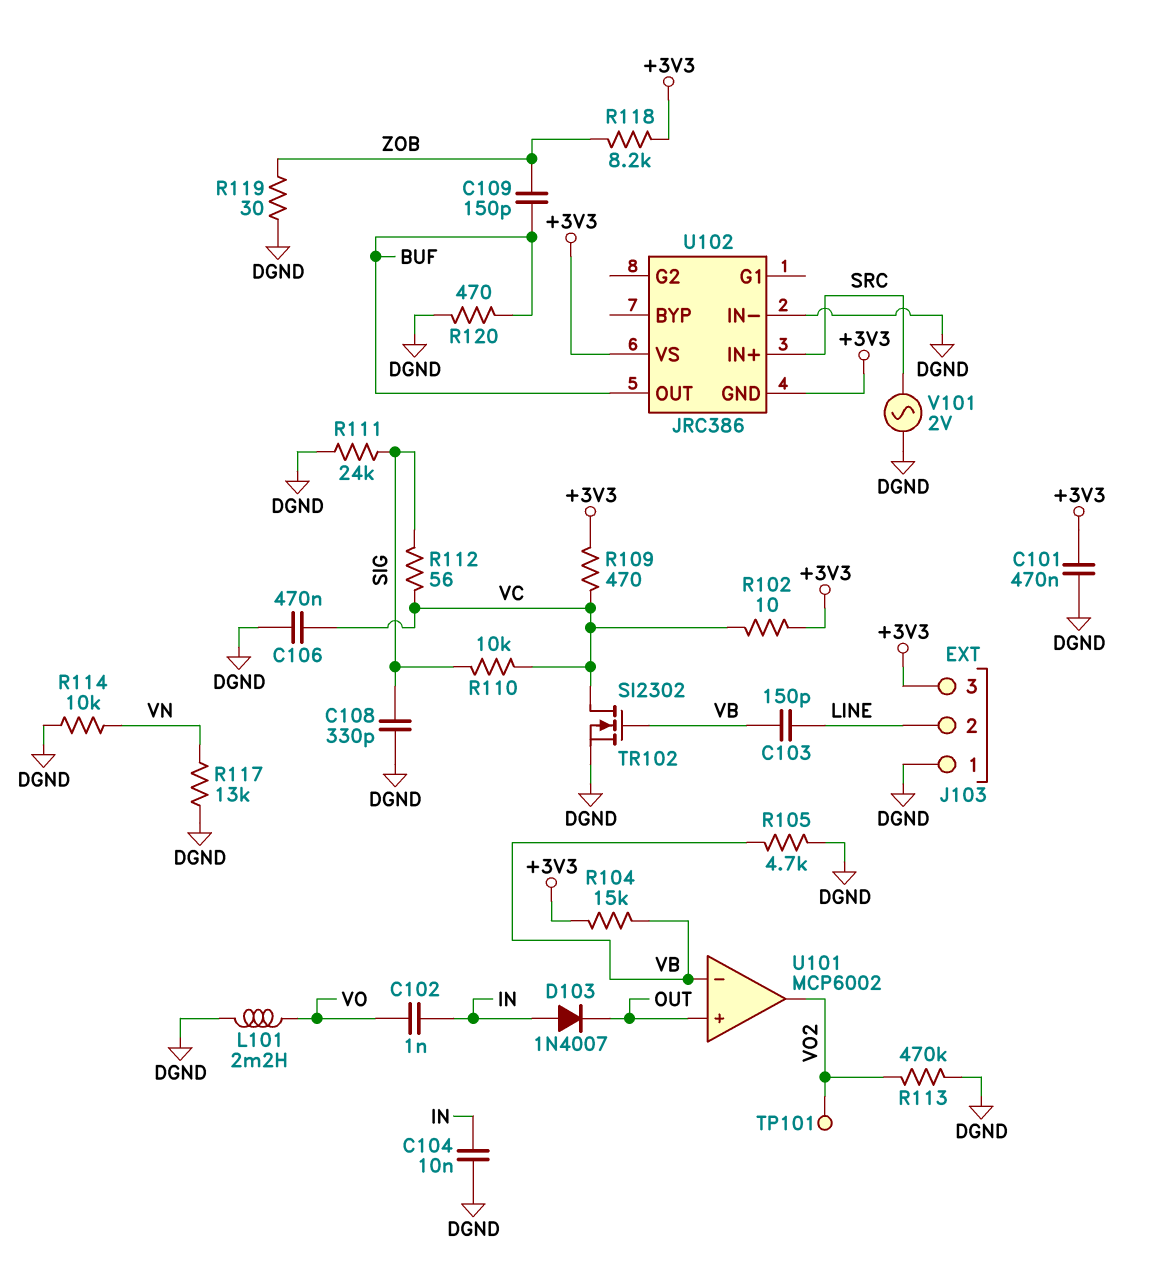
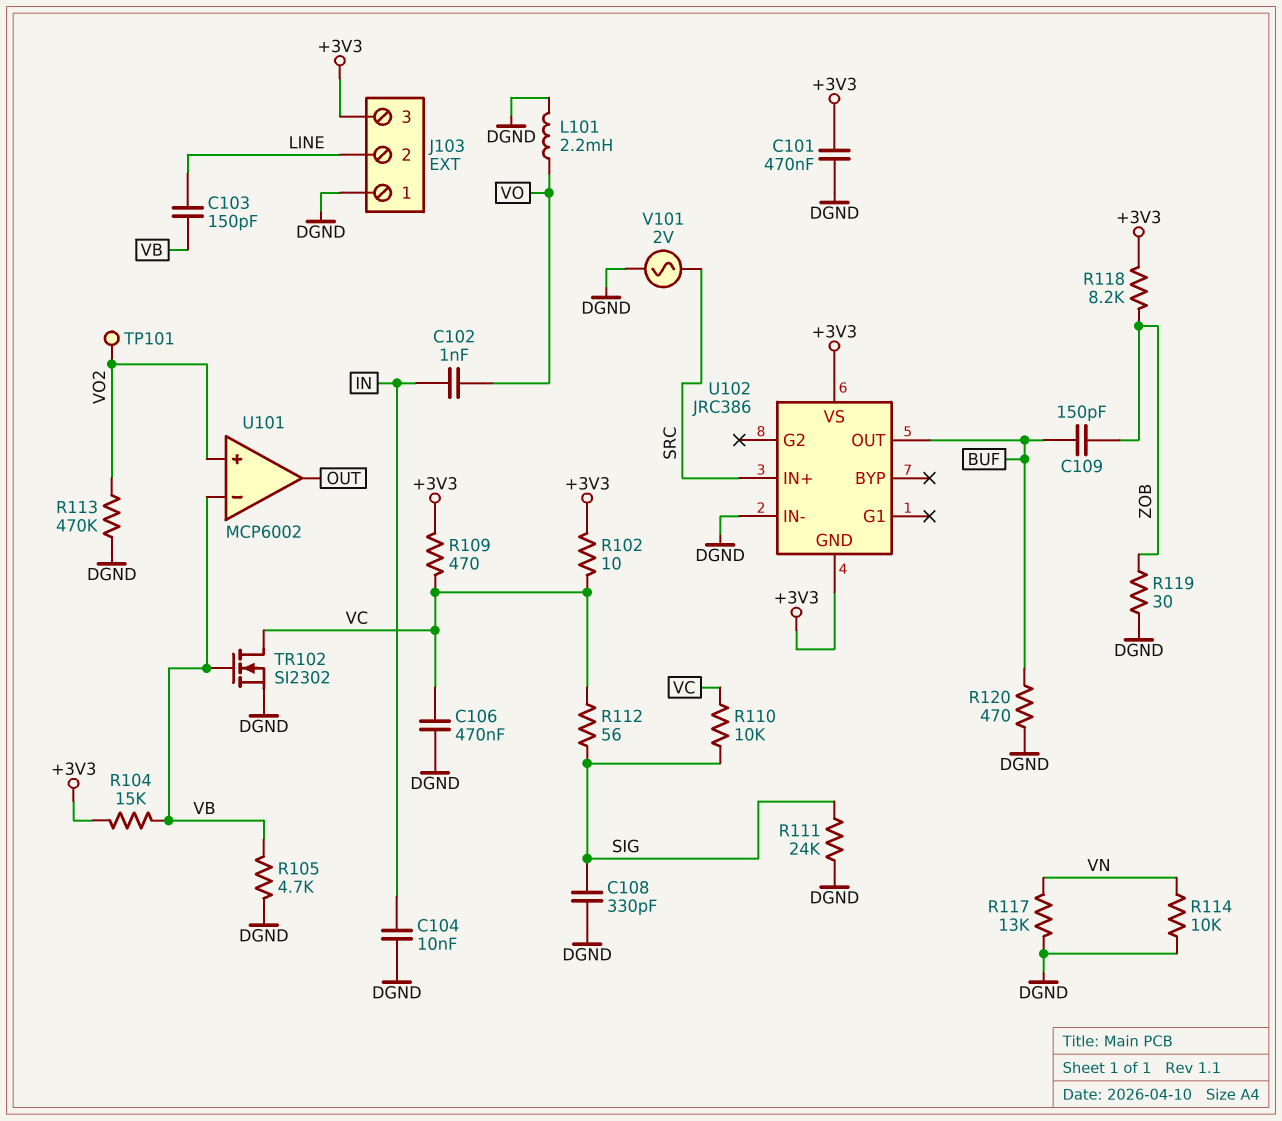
D103: diode 1N4007 (A IN, K OUT) -> none
U101 pin in+: OUT -> VO2
U101 pin out: VO2 -> OUT

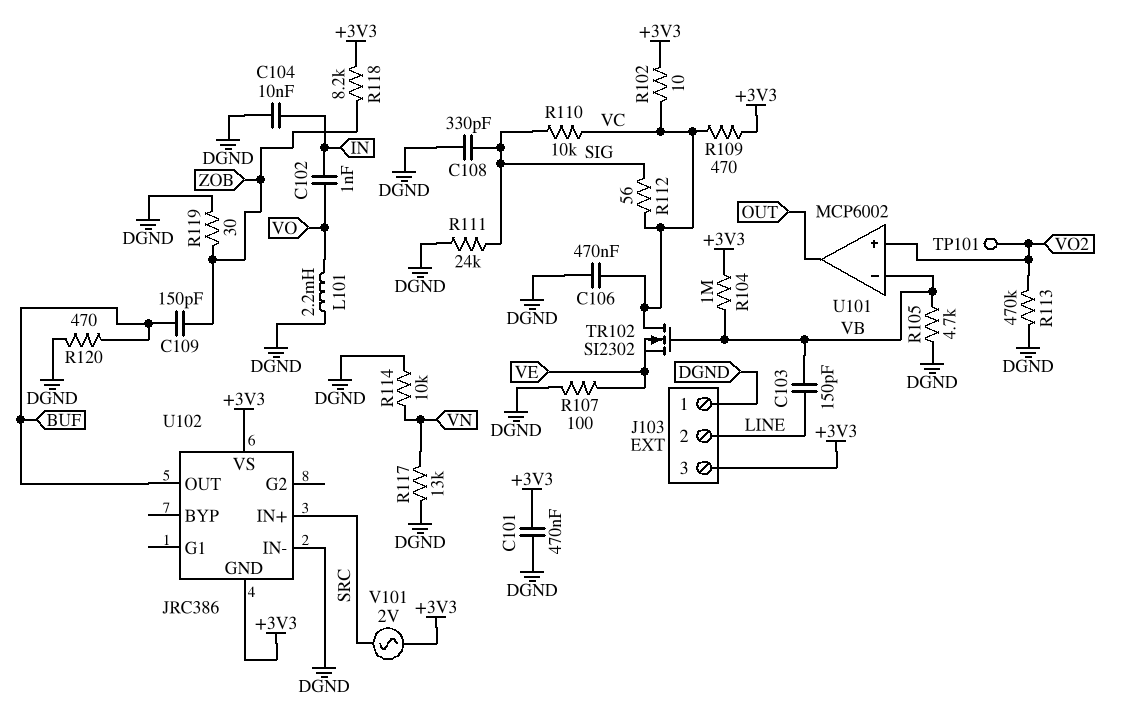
R104: 15k (+3V3, VB) -> 1M (+3V3, VB)
R107: none -> 100 (DGND, VE)
TR102: NMOS SI2302 (G VB, D VC, S DGND) -> NMOS SI2302 (G VB, D VC, S VE)
V101: AC 2V (DGND, SRC) -> AC 2V (+3V3, SRC)

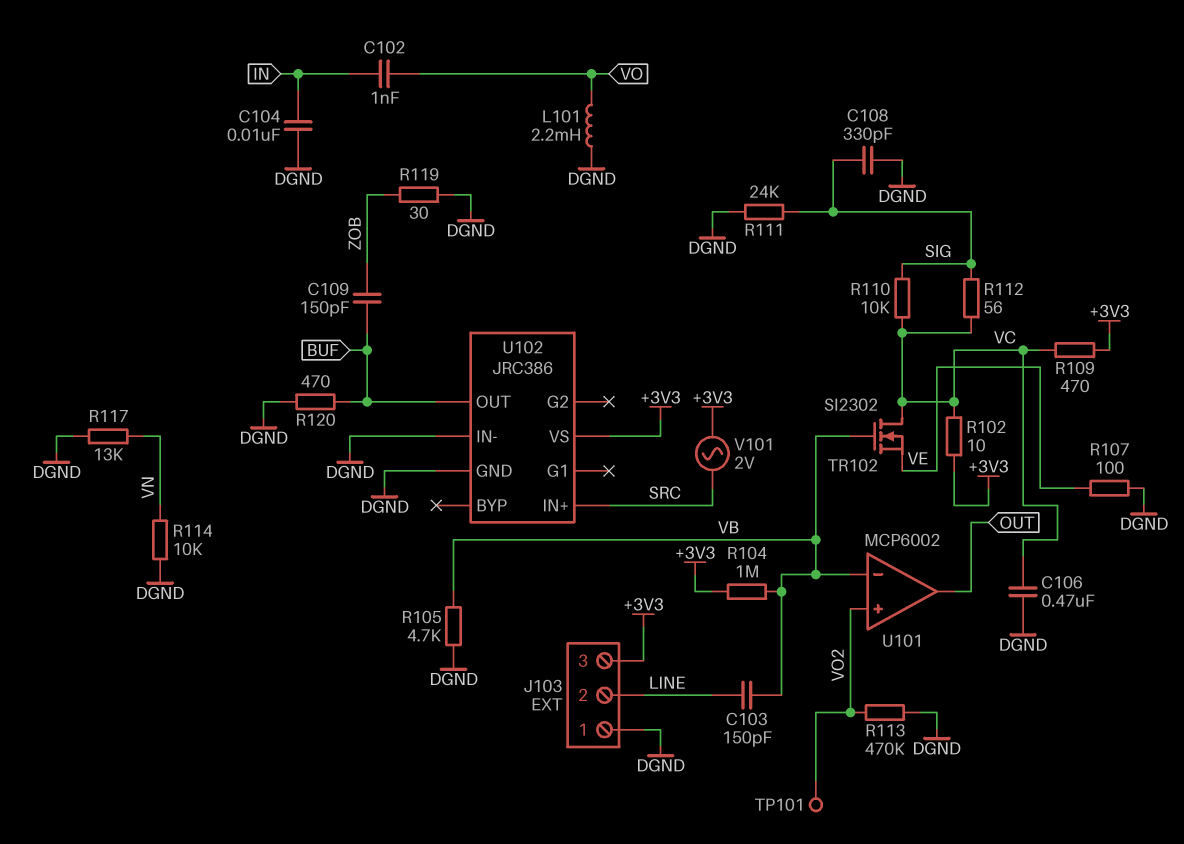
C101: 470nF (+3V3, DGND) -> none
R118: 8.2k (+3V3, ZOB) -> none
U102 pin GND: +3V3 -> DGND

